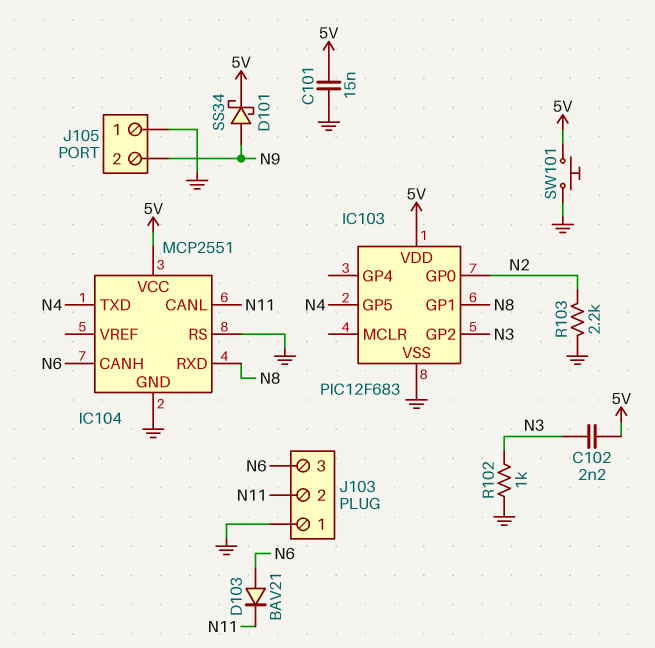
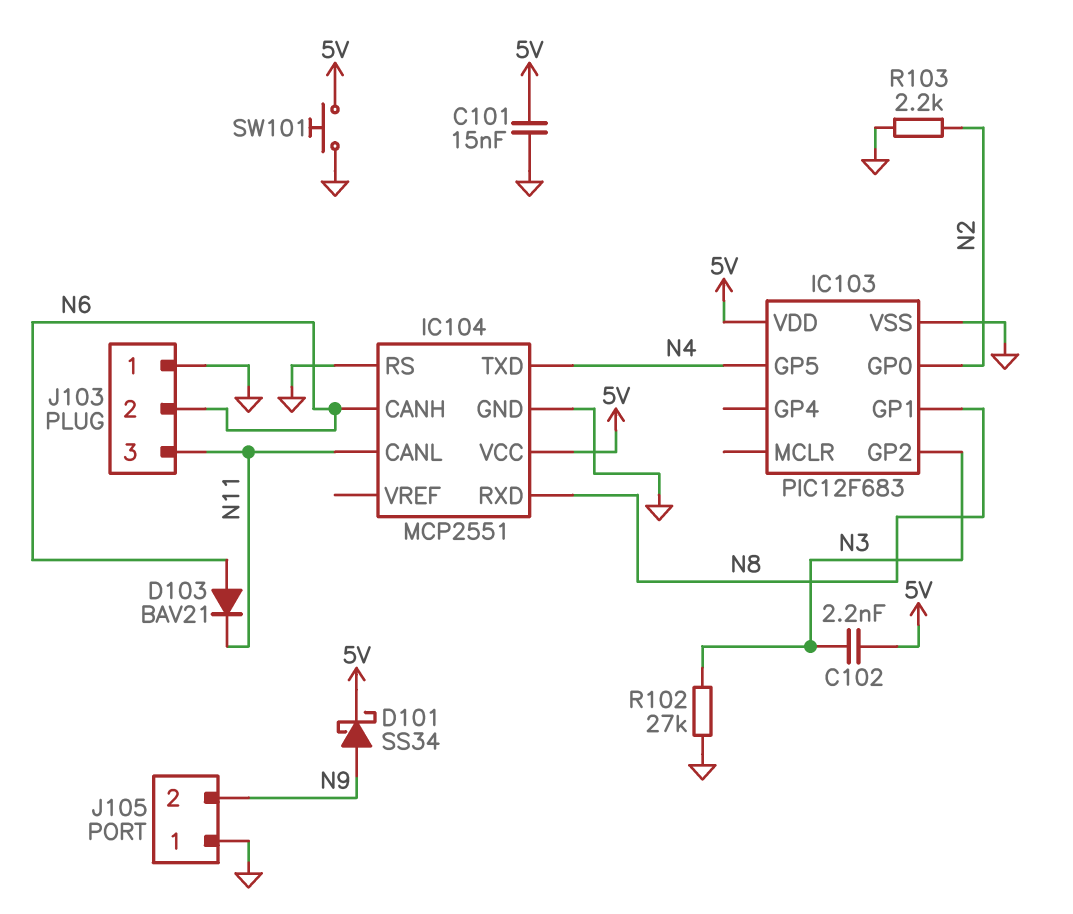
J103 pin 2: N11 -> N6
J103 pin 3: N6 -> N11
R102: 1k (GND, N3) -> 27k (GND, N3)

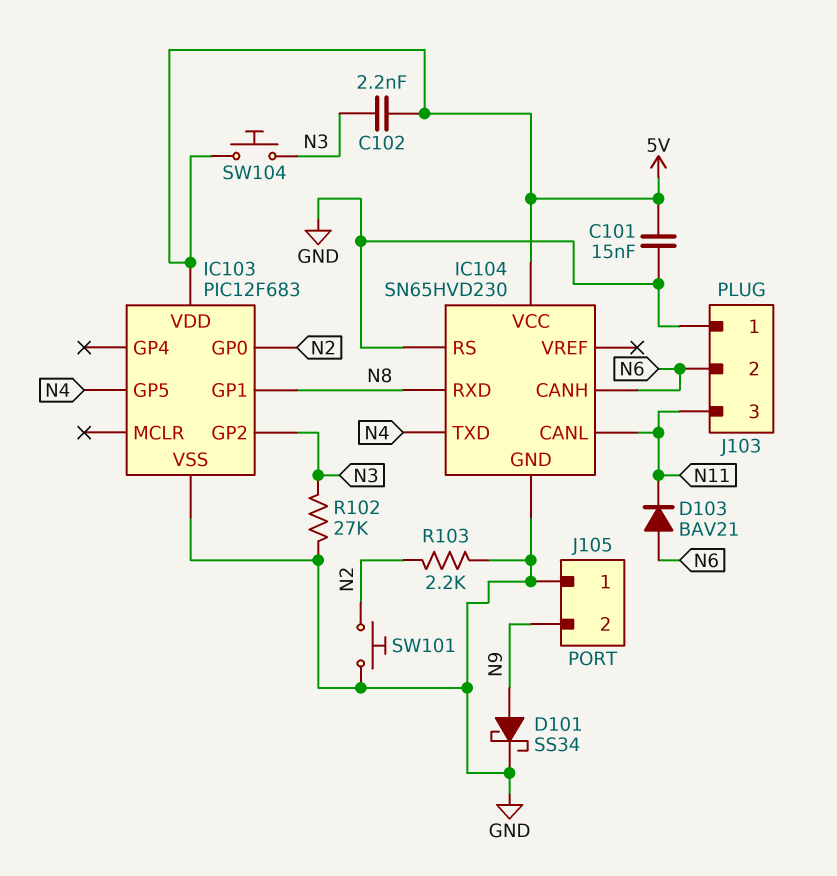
D101: schottky SS34 (A N9, K 5V) -> schottky SS34 (A N9, K GND)
IC104: MCP2551 -> SN65HVD230
SW101: button (5V, GND) -> button (GND, N2)
SW104: none -> button (5V, N3)

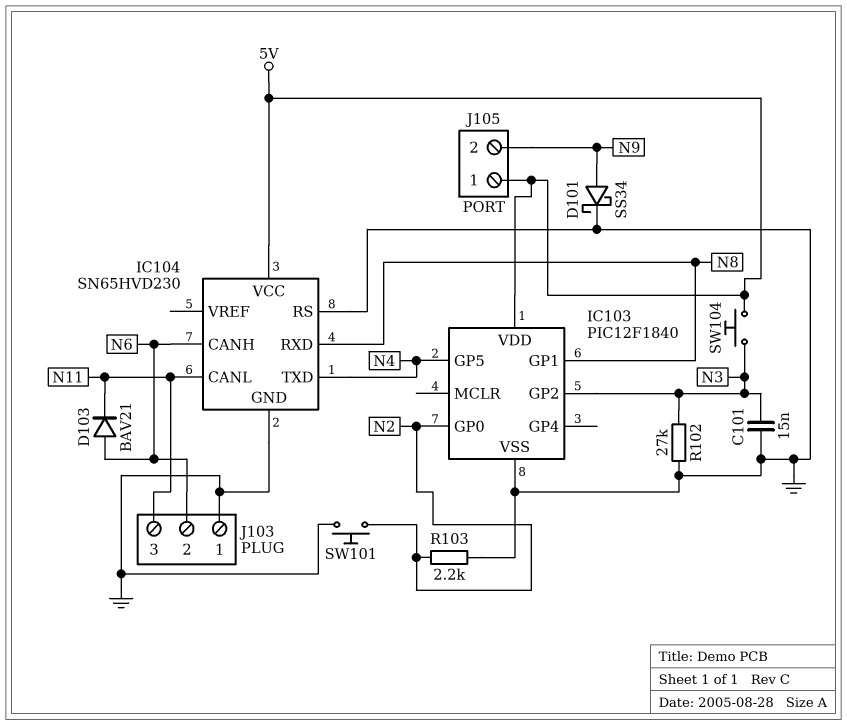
C101: 15nF (5V, GND) -> 15nF (GND, N3)
C102: 2.2nF (5V, N3) -> none
IC103: PIC12F683 -> PIC12F1840
J105 pin 1: GND -> 5V

